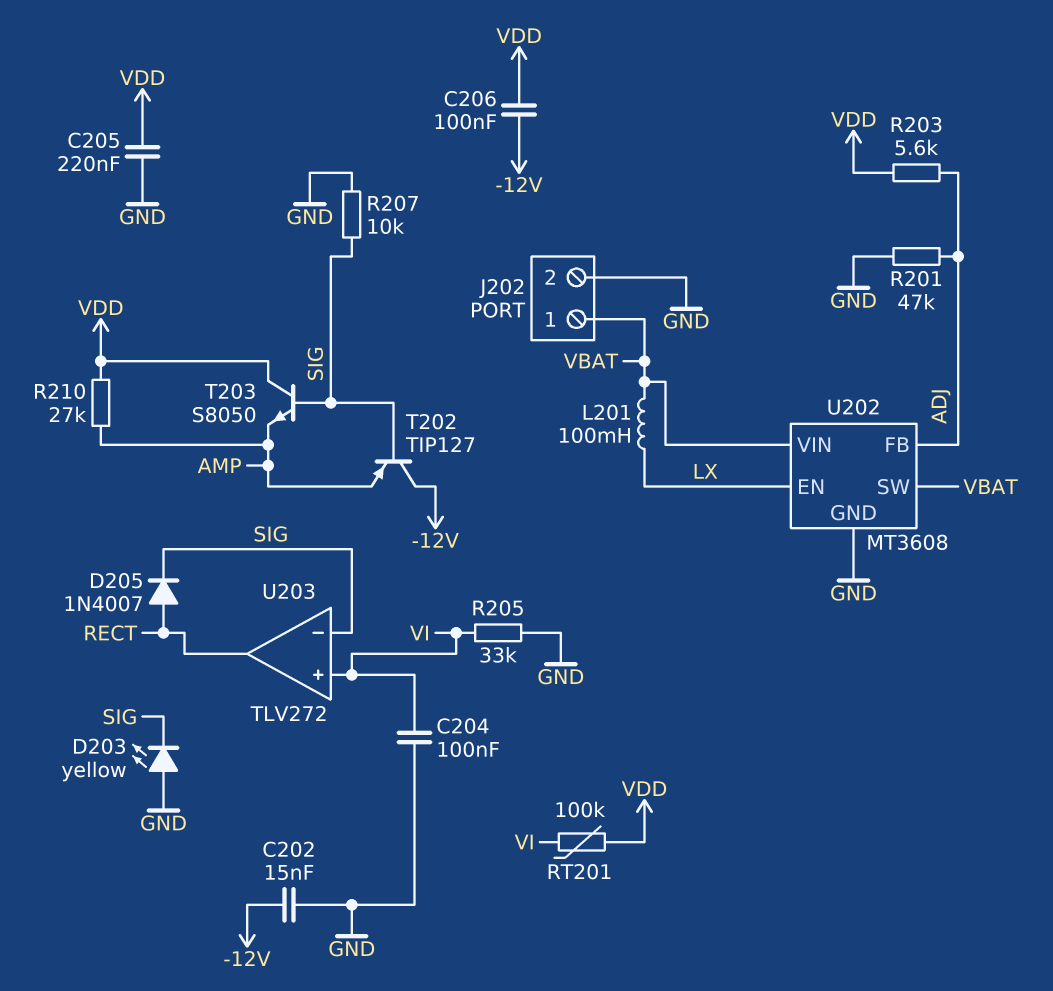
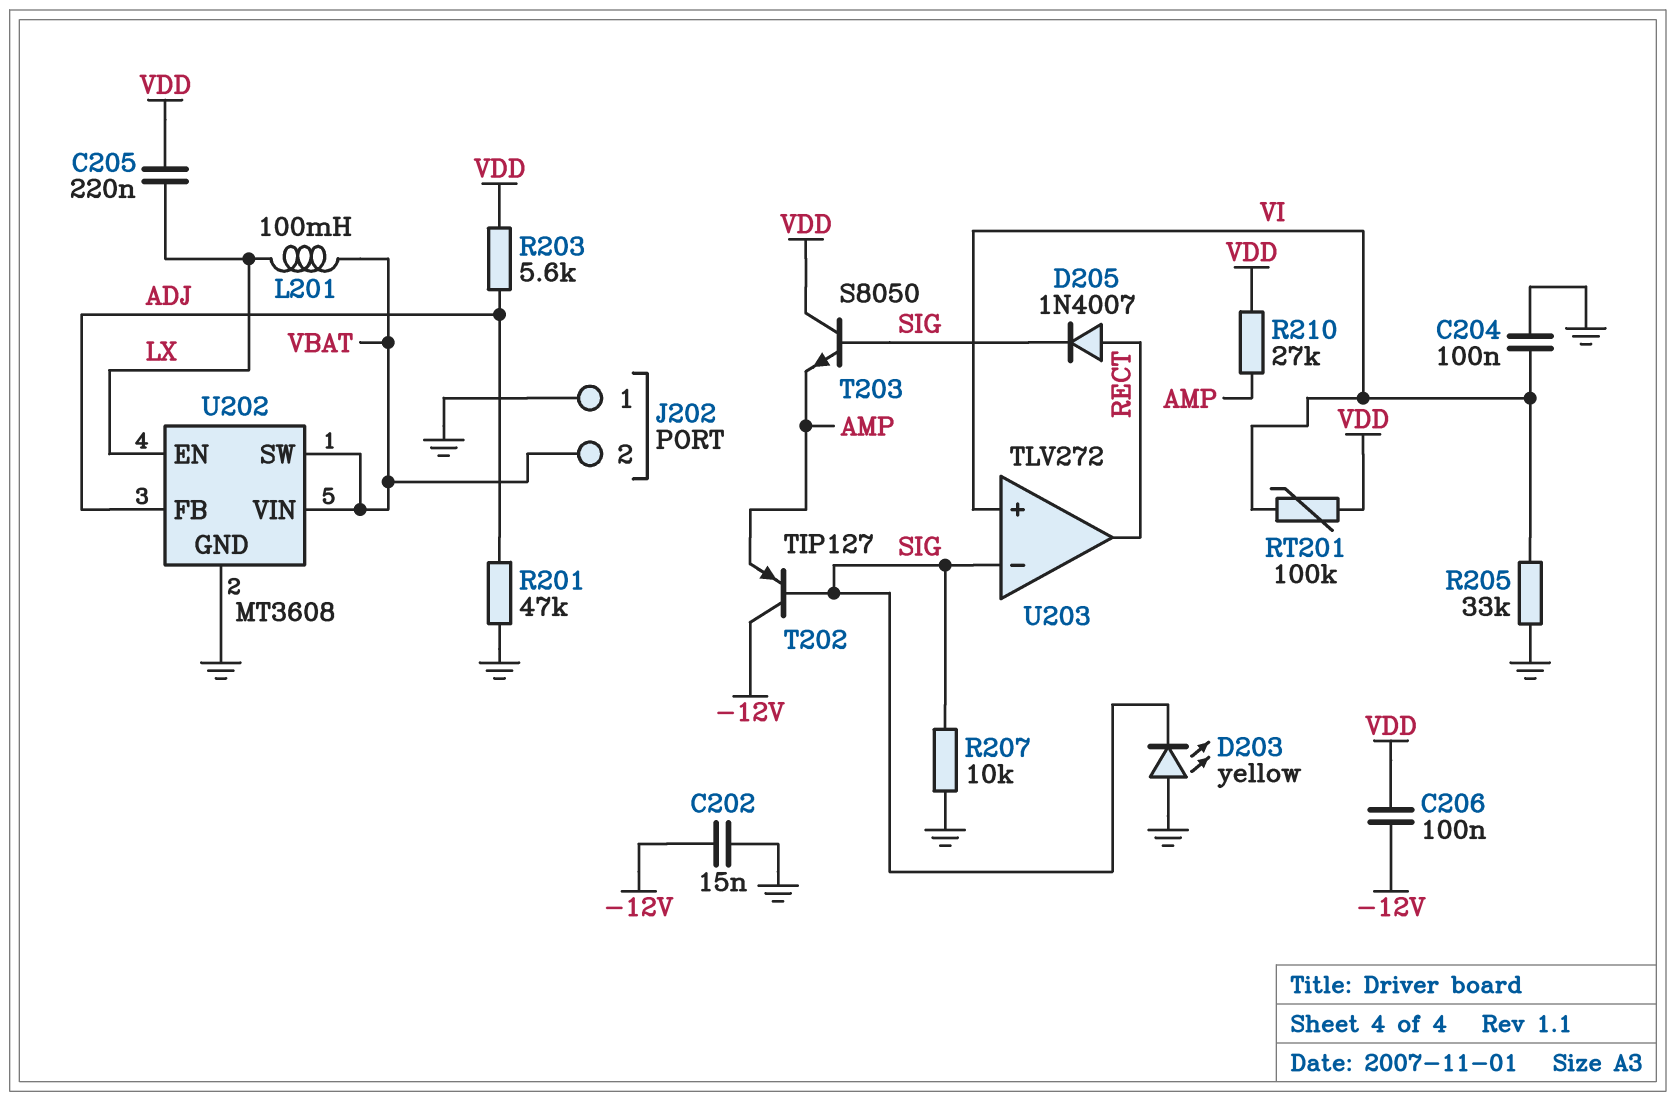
C205: 220nF (GND, VDD) -> 220nF (LX, VDD)
J202 pin 1: VBAT -> GND
J202 pin 2: GND -> VBAT

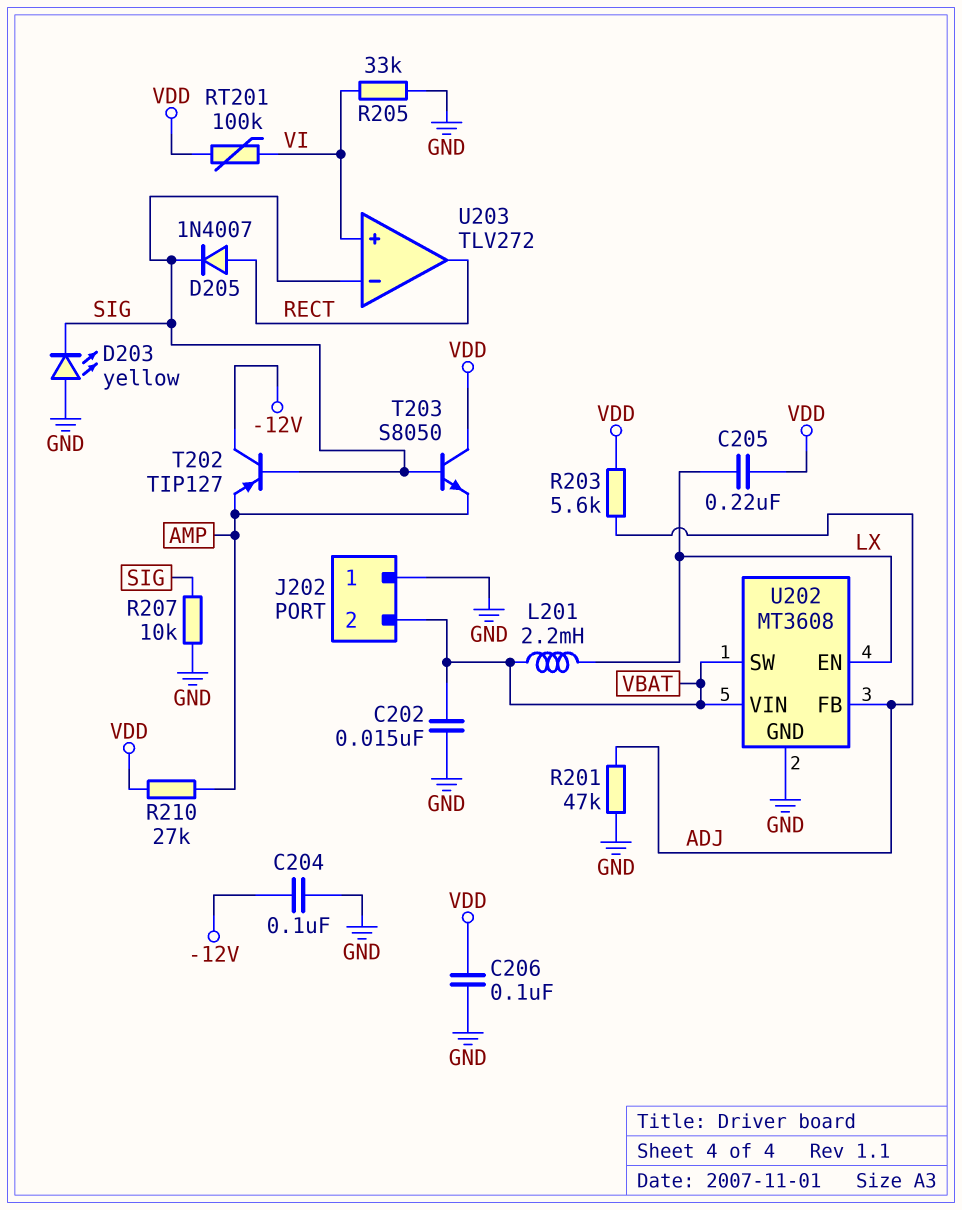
C202: 15nF (-12V, GND) -> 15nF (GND, VBAT)
C204: 100nF (GND, VI) -> 100nF (-12V, GND)
C206: 100nF (-12V, VDD) -> 100nF (GND, VDD)
L201: 100mH (LX, VBAT) -> 2.2mH (LX, VBAT)

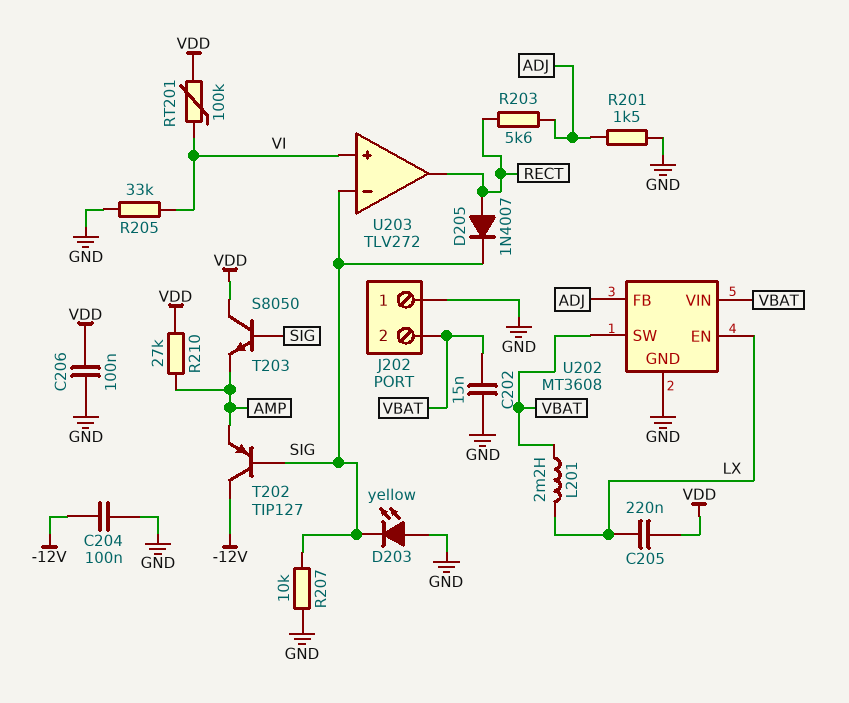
R201: 47k (ADJ, GND) -> 1.5k (ADJ, GND)
R203: 5.6k (ADJ, VDD) -> 5.6k (ADJ, RECT)

